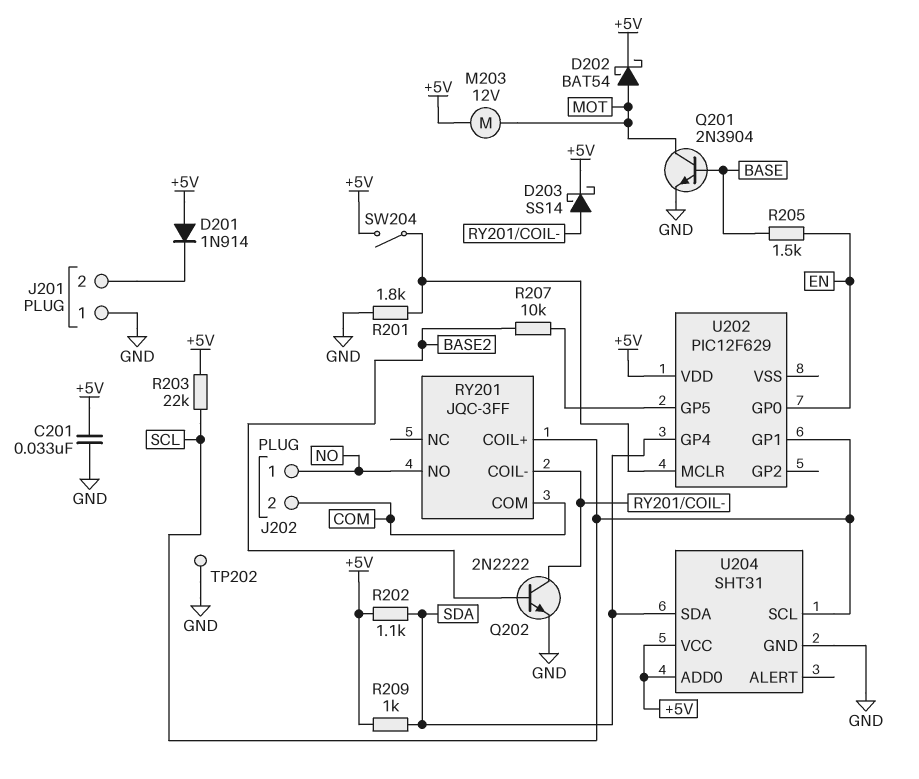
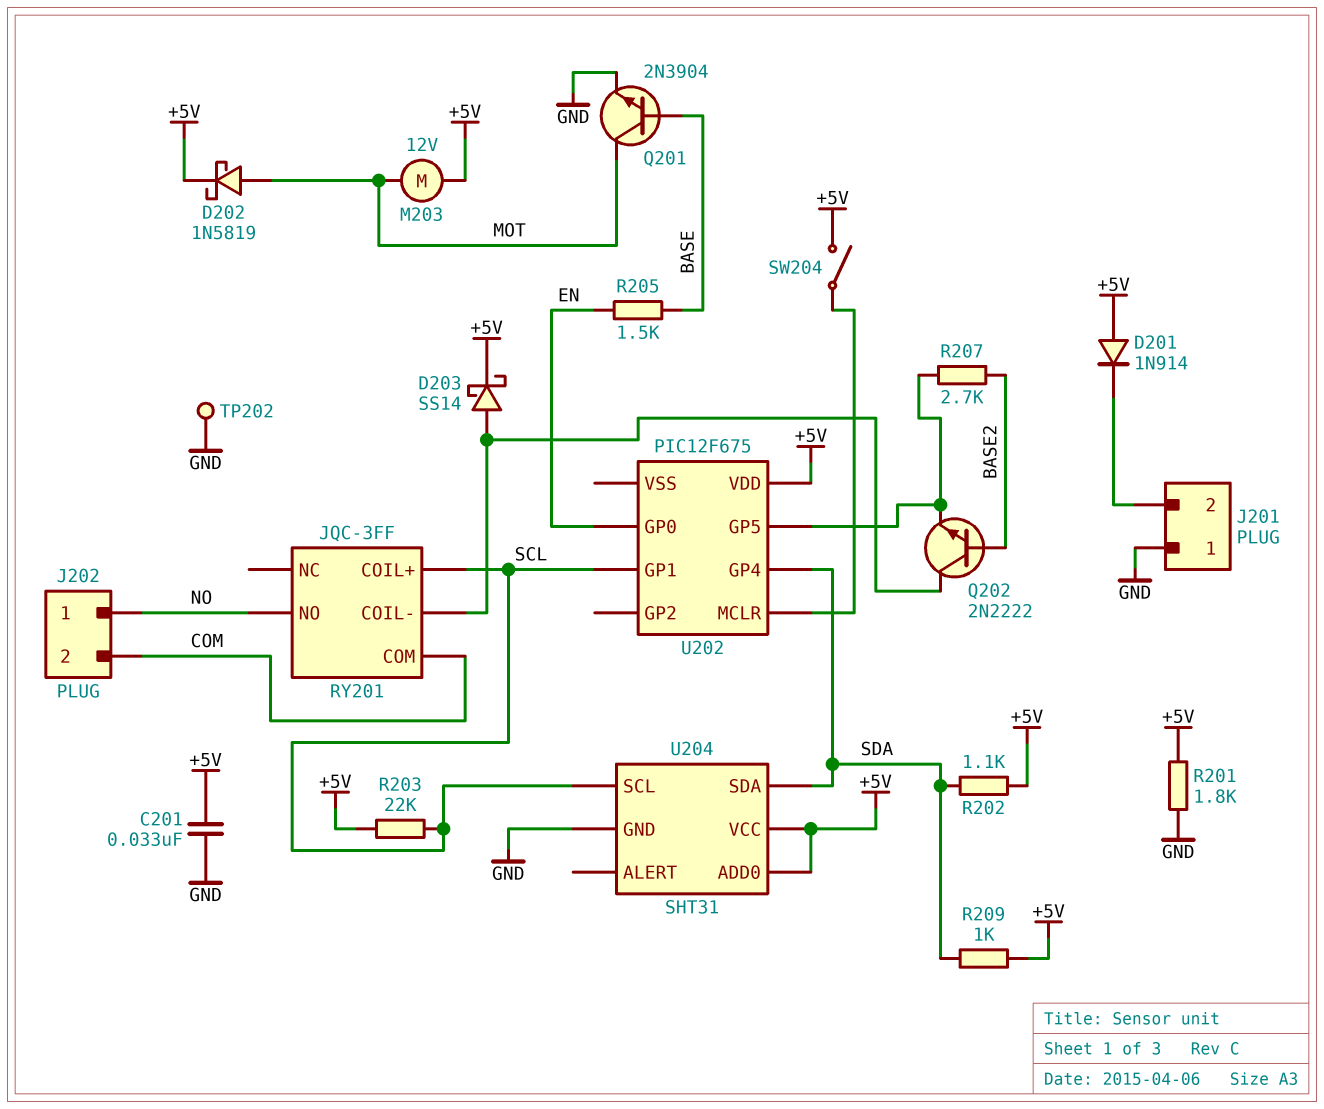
D202: schottky BAT54 (A MOT, K +5V) -> schottky 1N5819 (A MOT, K +5V)
Q202: NPN 2N2222 (B BASE2, C RY201/COIL-, E GND) -> NPN 2N2222 (B BASE2, C RY201/COIL-, E U202/GP5)
R201: 1.8k (GND, U202/MCLR) -> 1.8k (+5V, GND)
R207: 10k (BASE2, U202/GP5) -> 2.7k (BASE2, U202/GP5)
U202: PIC12F629 -> PIC12F675

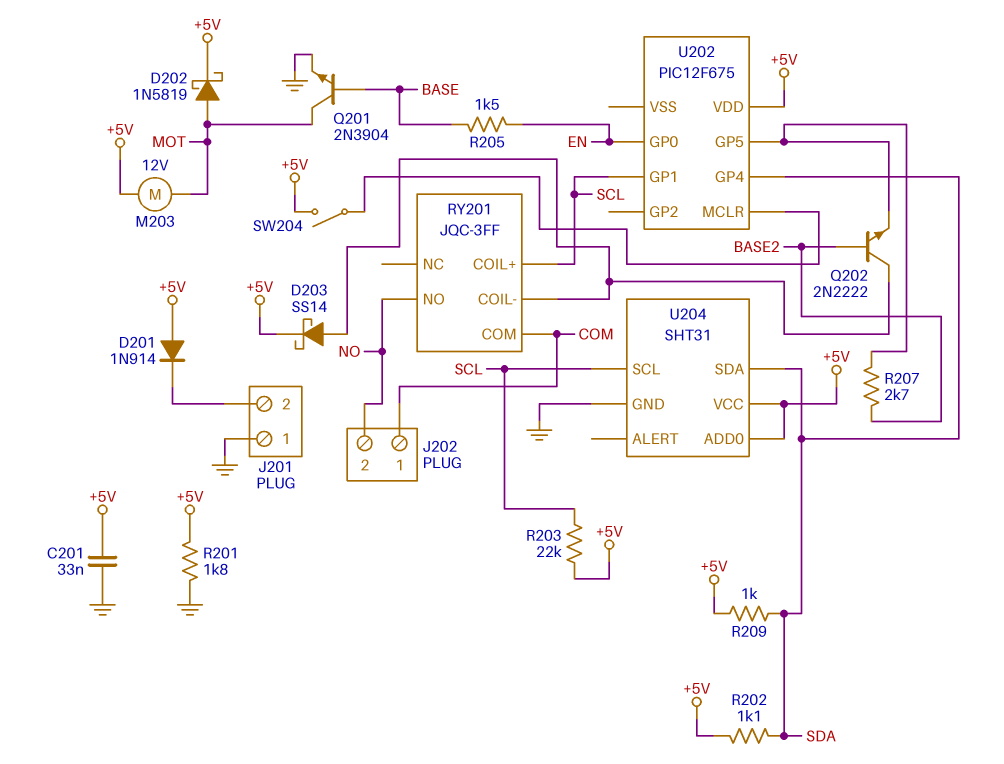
J202 pin 1: NO -> COM
J202 pin 2: COM -> NO
TP202: test point (GND) -> none

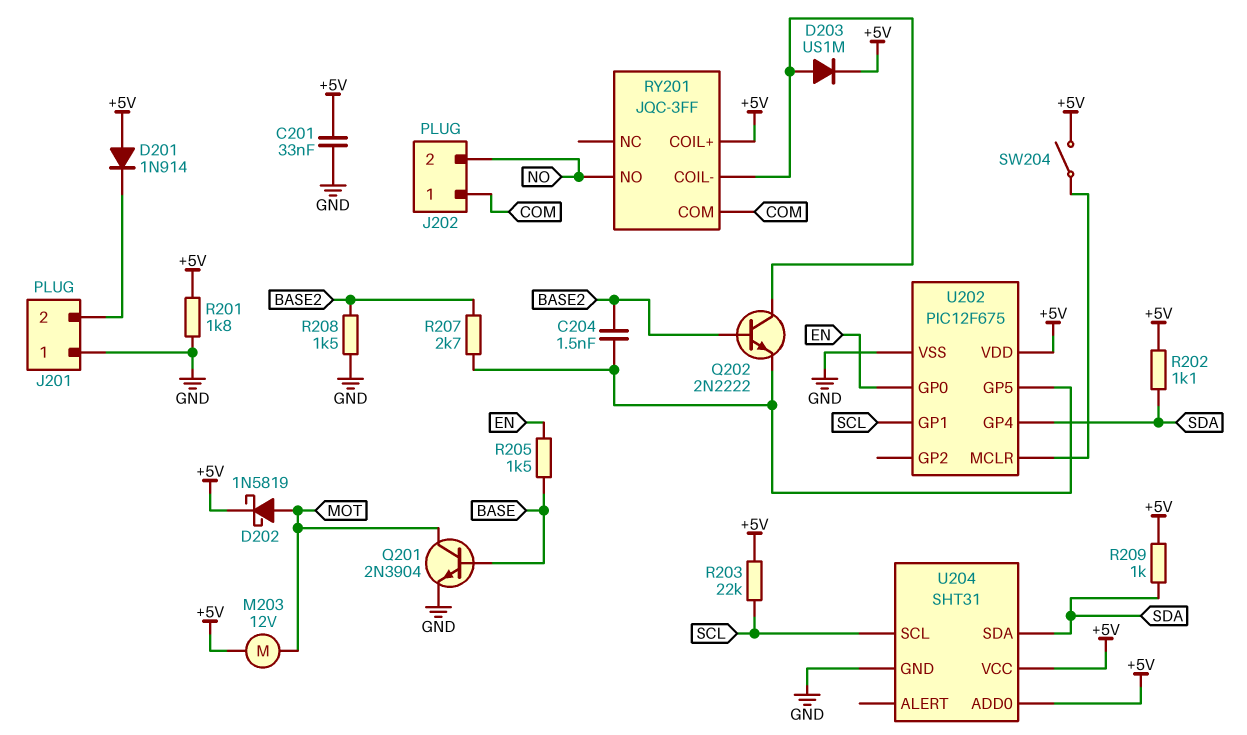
C204: none -> 1.5nF (BASE2, U202/GP5)
D203: schottky SS14 (A RY201/COIL-, K +5V) -> diode US1M (A RY201/COIL-, K +5V)
R208: none -> 1.5k (BASE2, GND)
RY201 pin COIL+: SCL -> +5V
U202 pin VSS: none -> GND

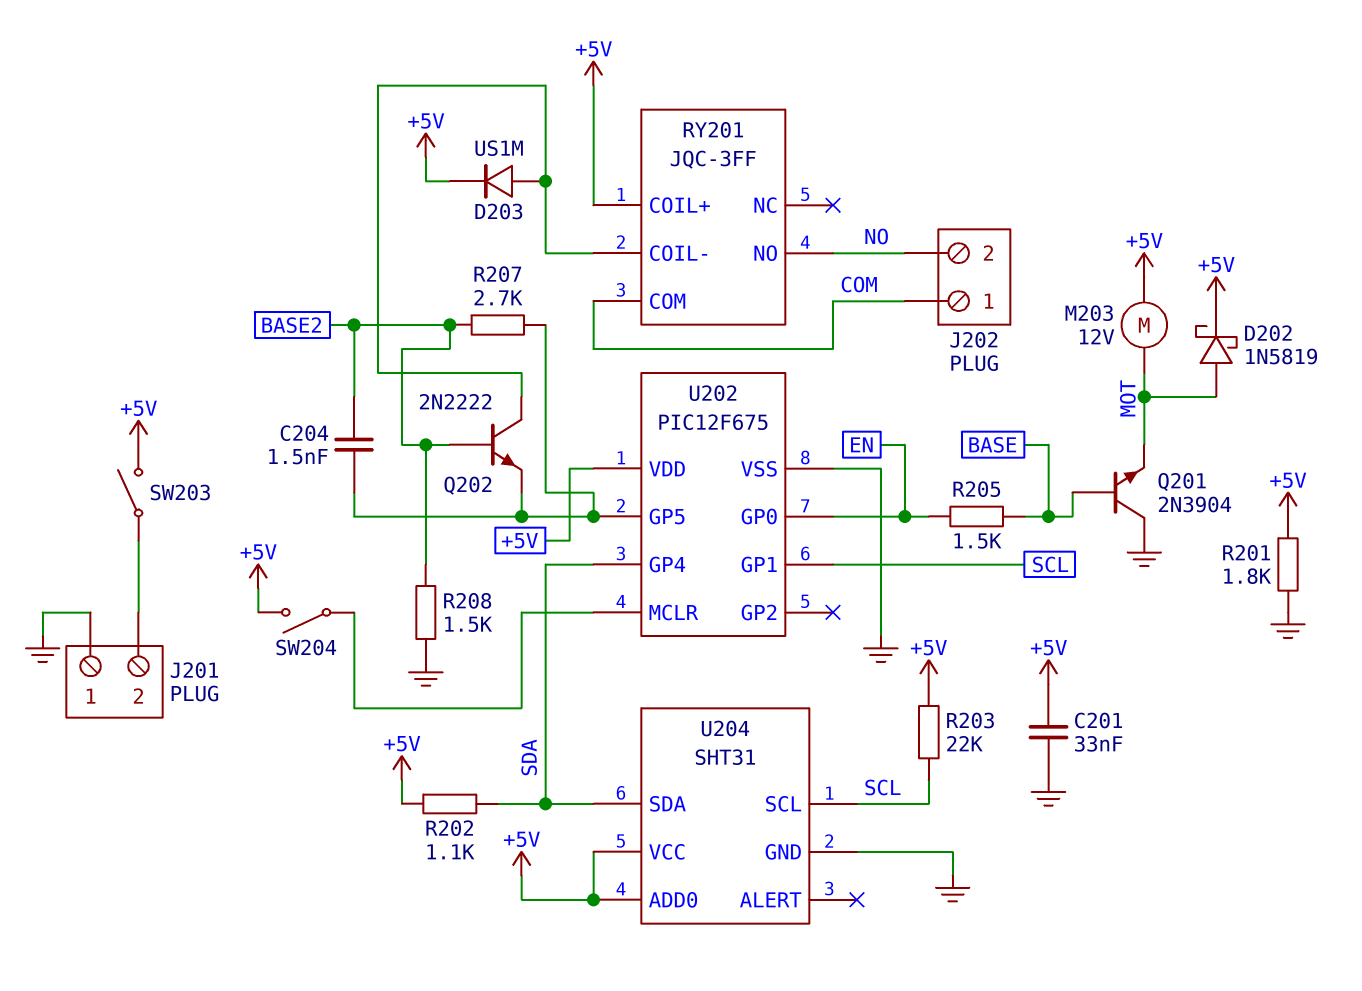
D201: diode 1N914 (A +5V, K J201/2) -> none
Q201: NPN 2N3904 (B BASE, C MOT, E GND) -> NPN 2N3904 (B BASE, C GND, E MOT)
R209: 1k (+5V, SDA) -> none
SW203: none -> switch (+5V, J201/2)

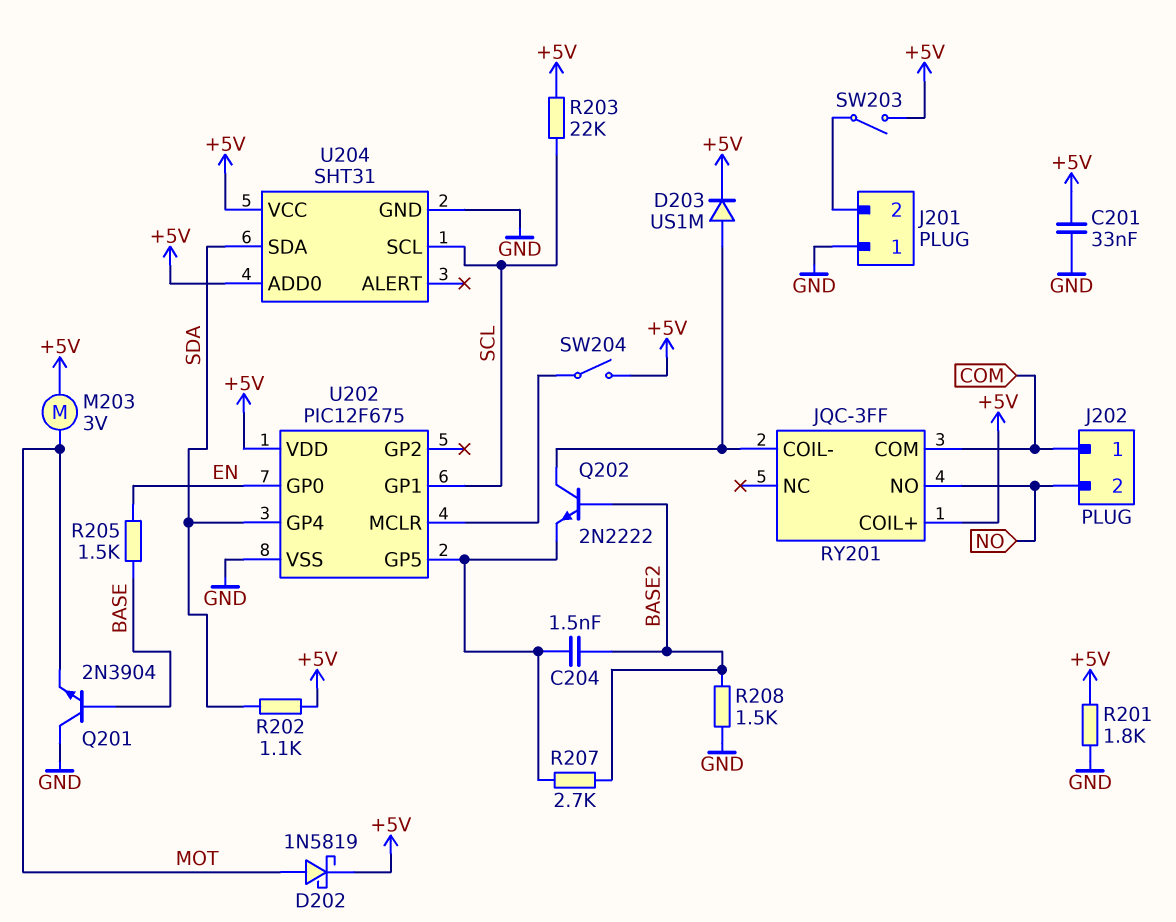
M203: motor 12V (+5V, MOT) -> motor 3V (+5V, MOT)

